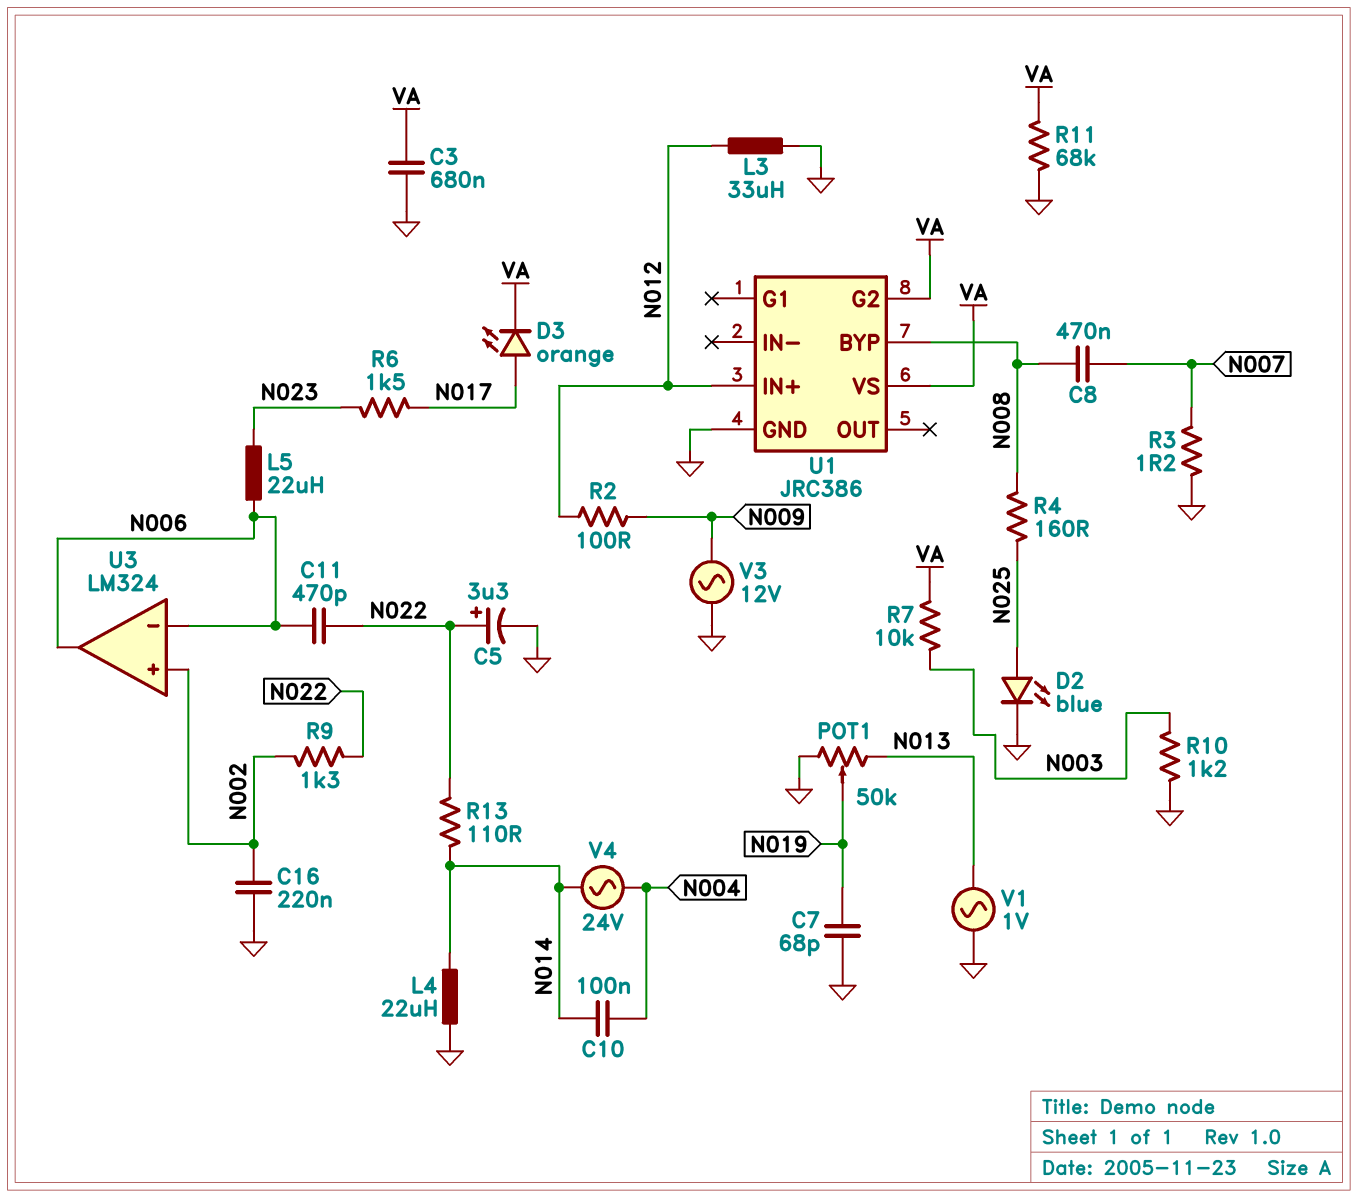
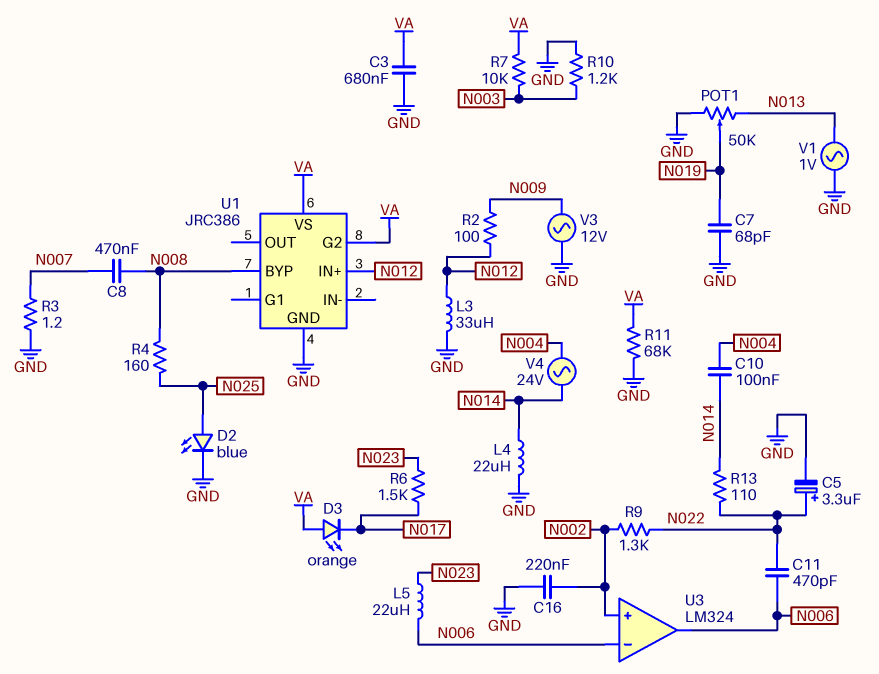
D3: LED orange (A N017, K VA) -> LED orange (A VA, K N017)

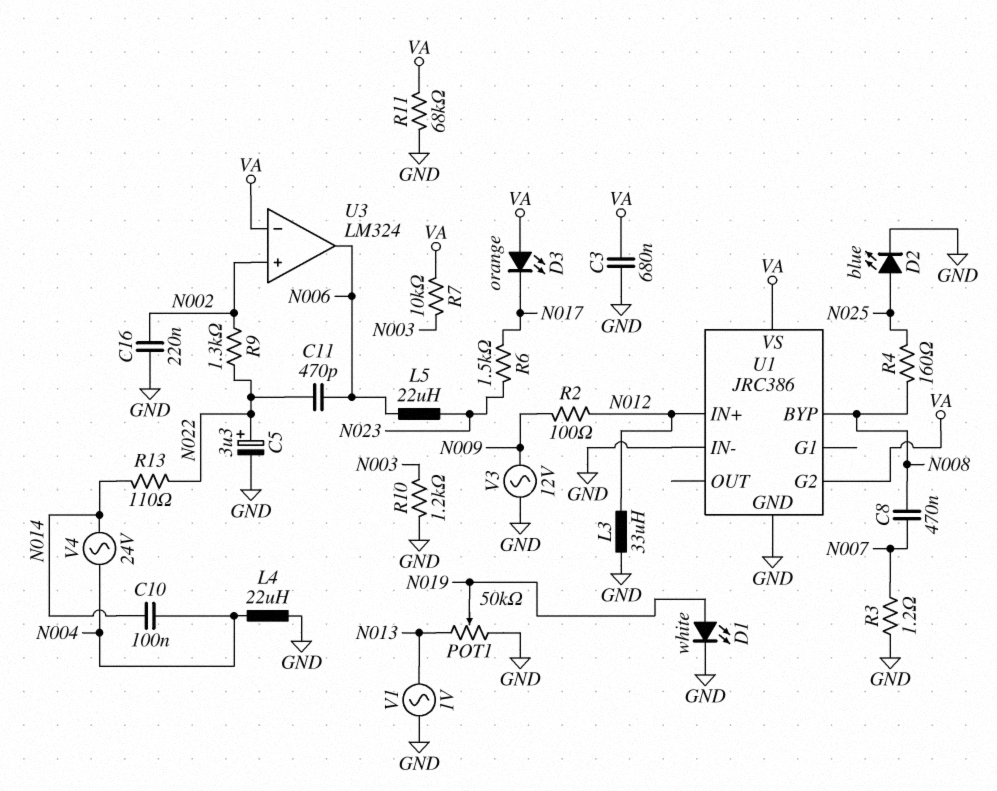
C7: 68pF (GND, N019) -> none
D1: none -> LED white (A N019, K GND)
L4: 22uH (GND, N014) -> 22uH (GND, N004)
U1 pin IN-: none -> GND
U3 pin in-: N006 -> VA

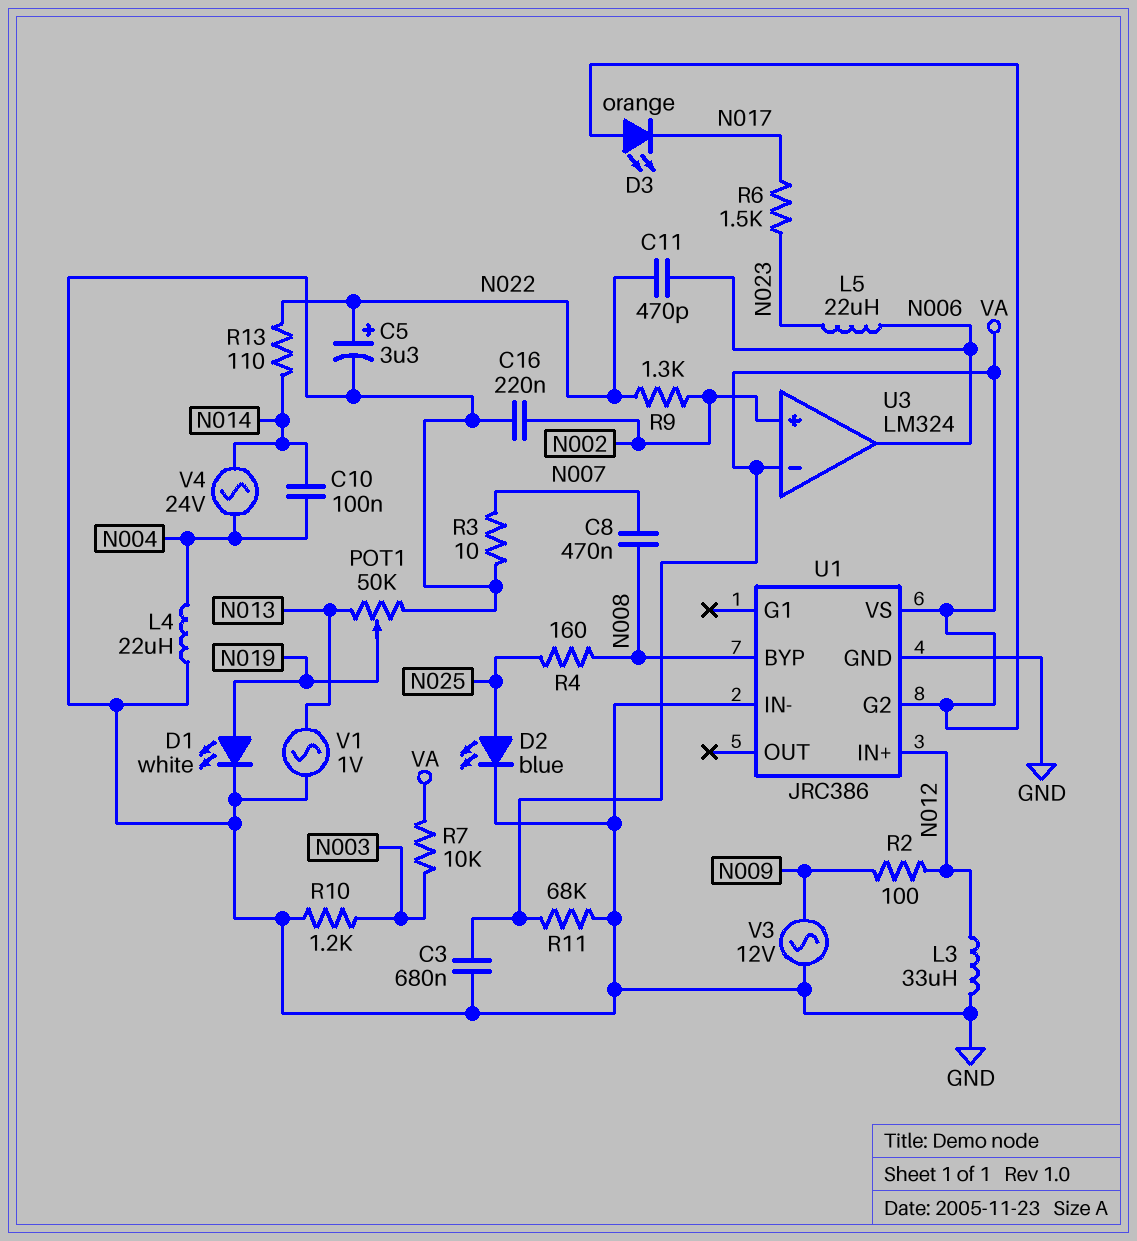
R3: 1.2 (GND, N007) -> 10 (GND, N007)

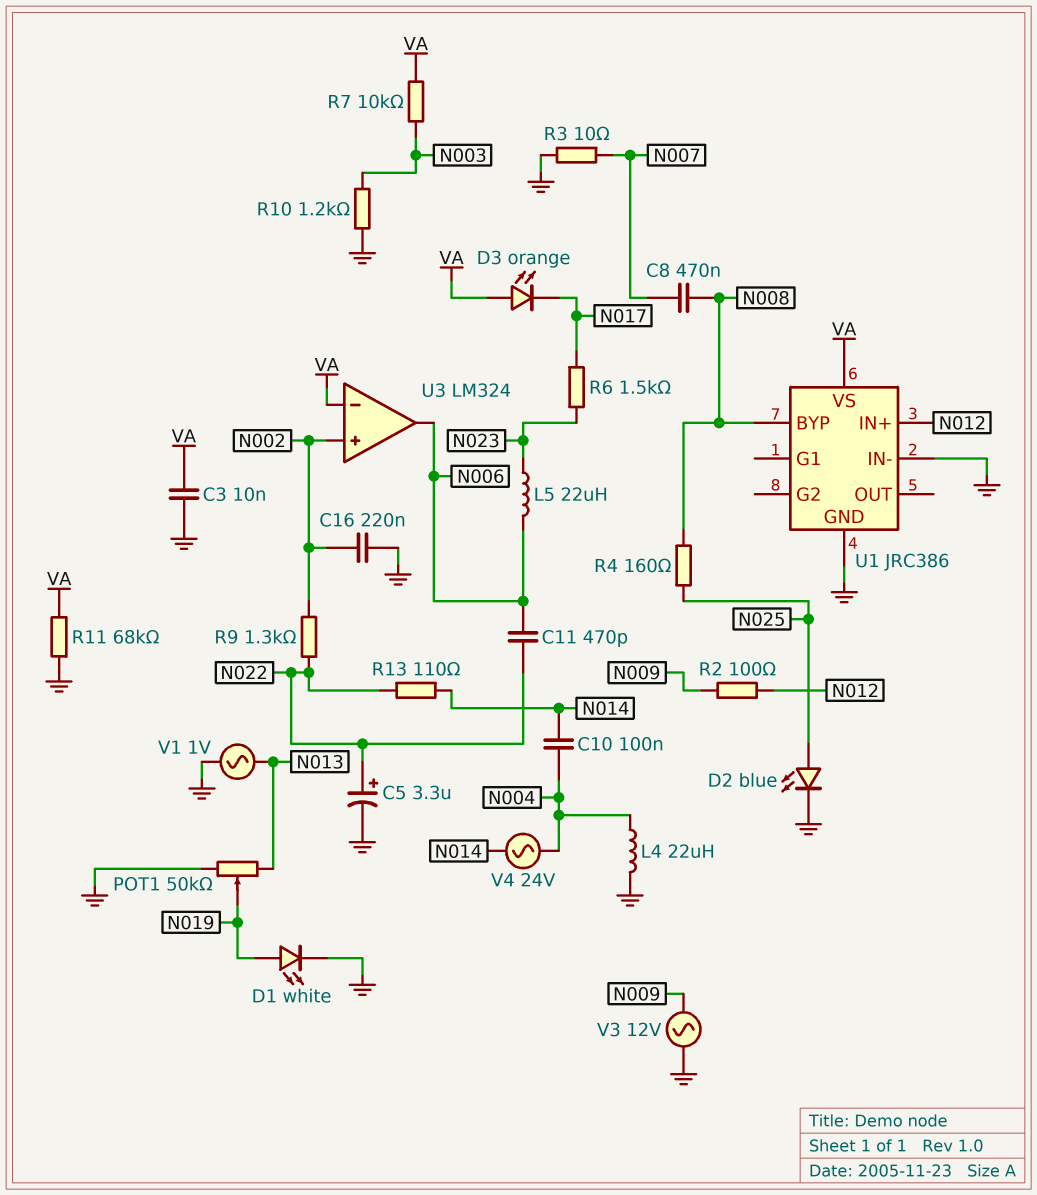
C3: 680nF (GND, VA) -> 10nF (GND, VA)
L3: 33uH (GND, N012) -> none
U1 pin G2: VA -> none

